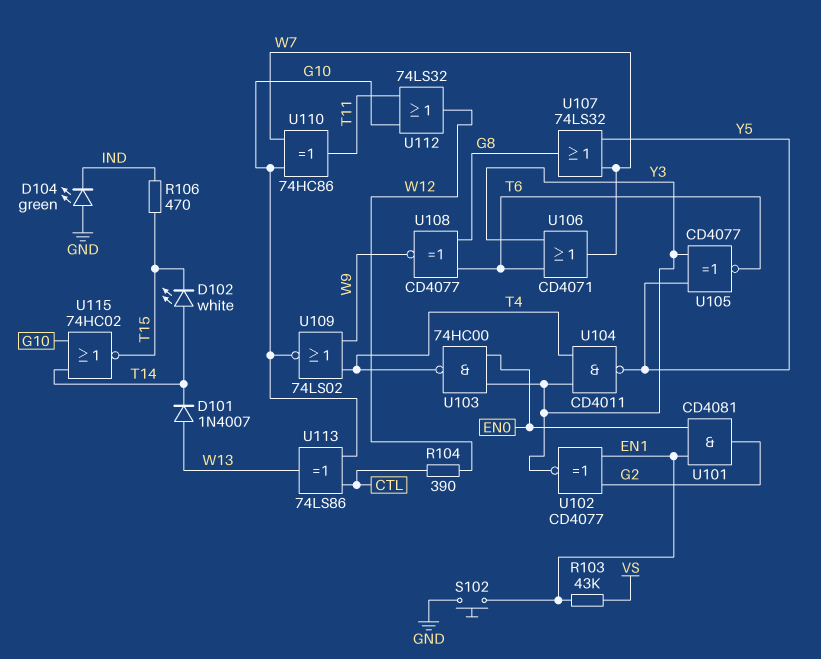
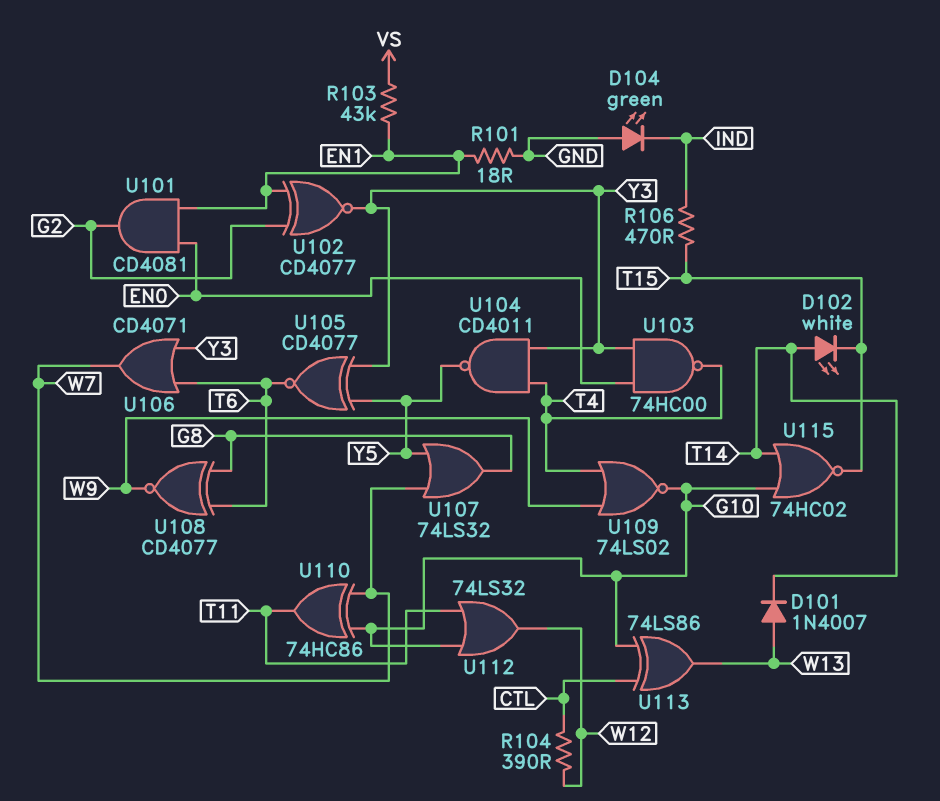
R101: none -> 18 (EN1, GND)
S102: button (EN1, GND) -> none

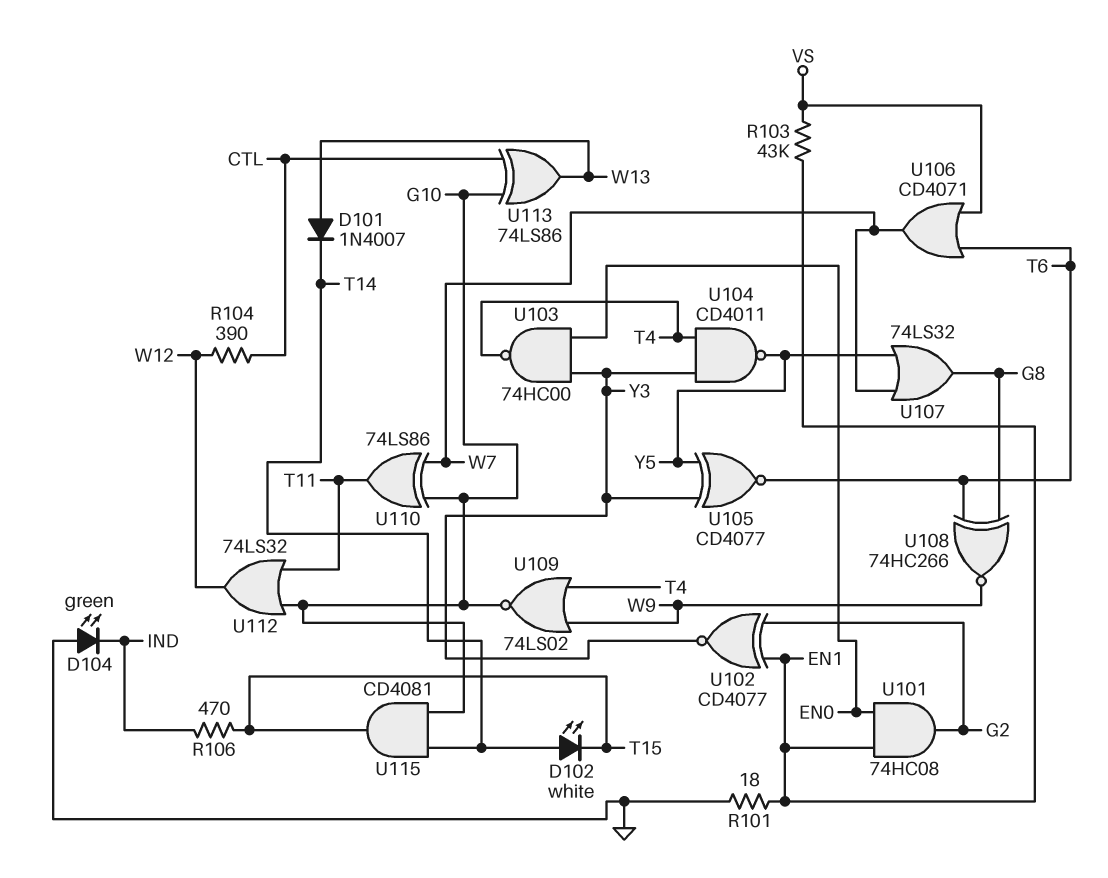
U101: AND CD4081 (in EN0, in EN1, out G2) -> AND 74HC08 (in EN0, in EN1, out G2)
U106: OR CD4071 (in T6, in Y3, out W7) -> OR CD4071 (in T6, in VS, out W7)
U108: XNOR CD4077 (in G8, in T6, out W9) -> XNOR 74HC266 (in G8, in T6, out W9)
U110: XOR 74HC86 (in G10, in W7, out T11) -> XOR 74LS86 (in G10, in W7, out T11)
U115: NOR 74HC02 (in G10, in T14, out T15) -> AND CD4081 (in G10, in T14, out T15)

